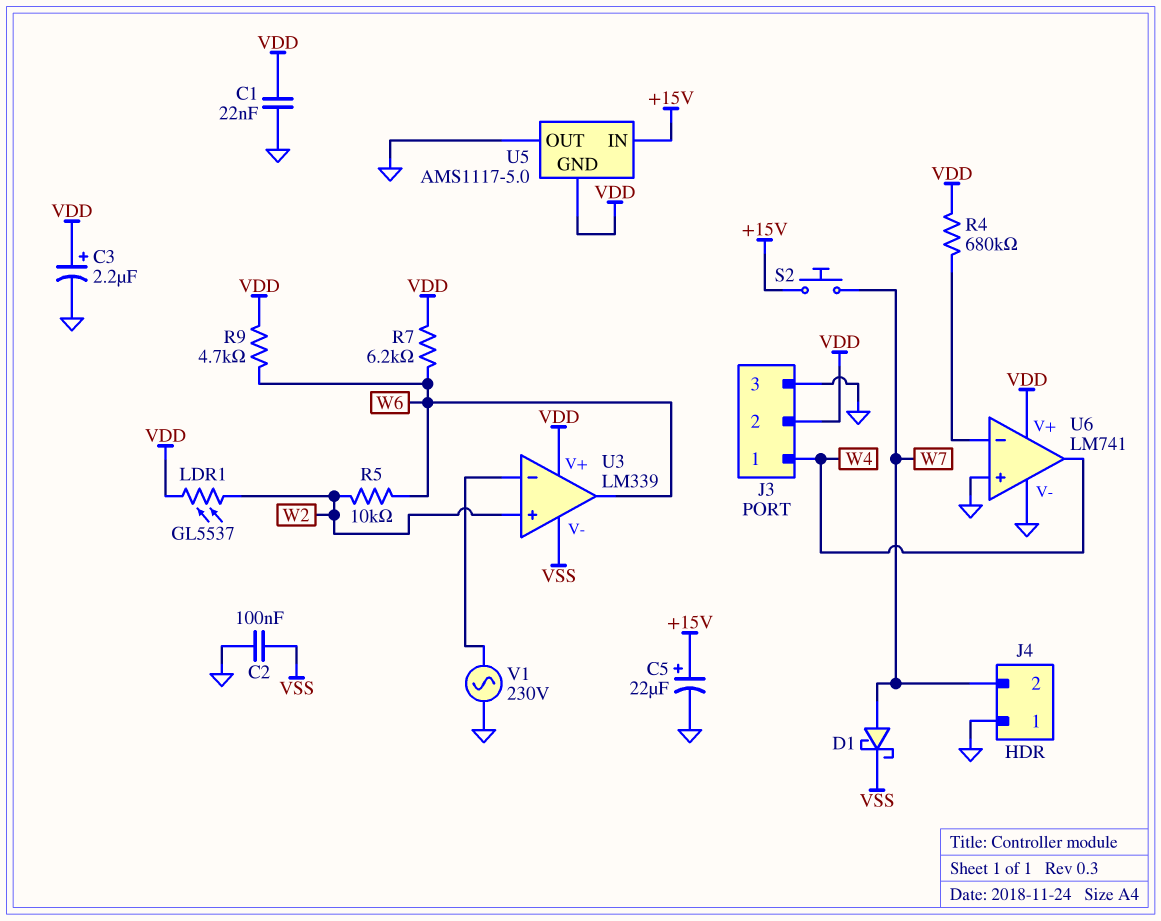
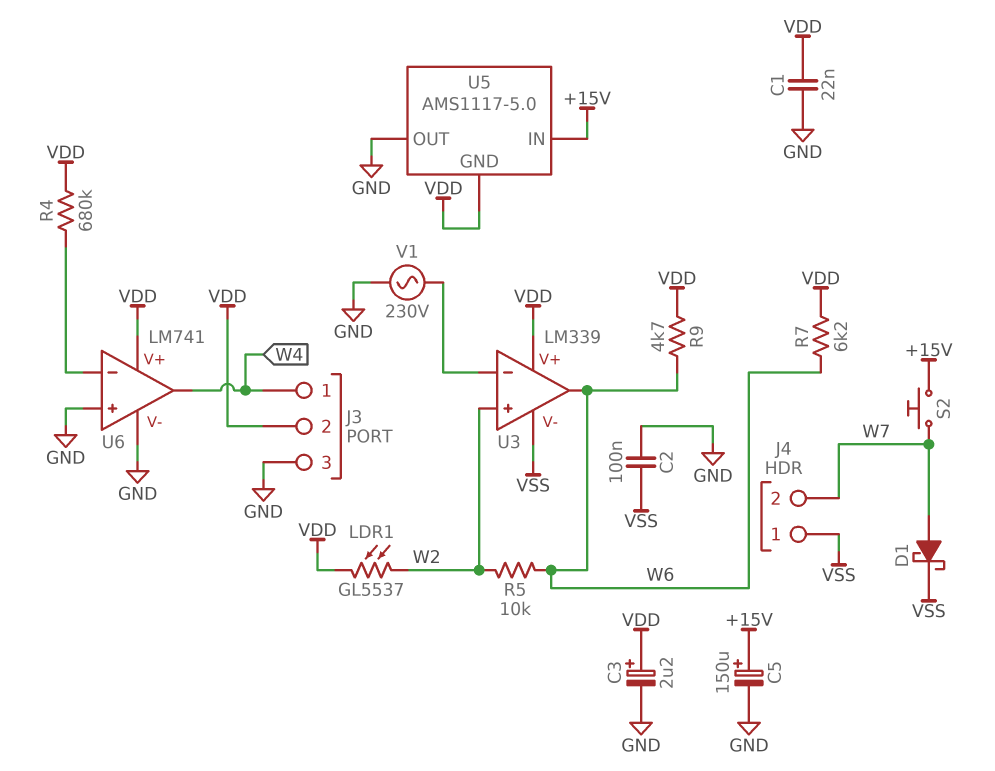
C5: 22uF (plus +15V, minus GND) -> 150uF (plus +15V, minus GND)
J4 pin 1: GND -> VSS

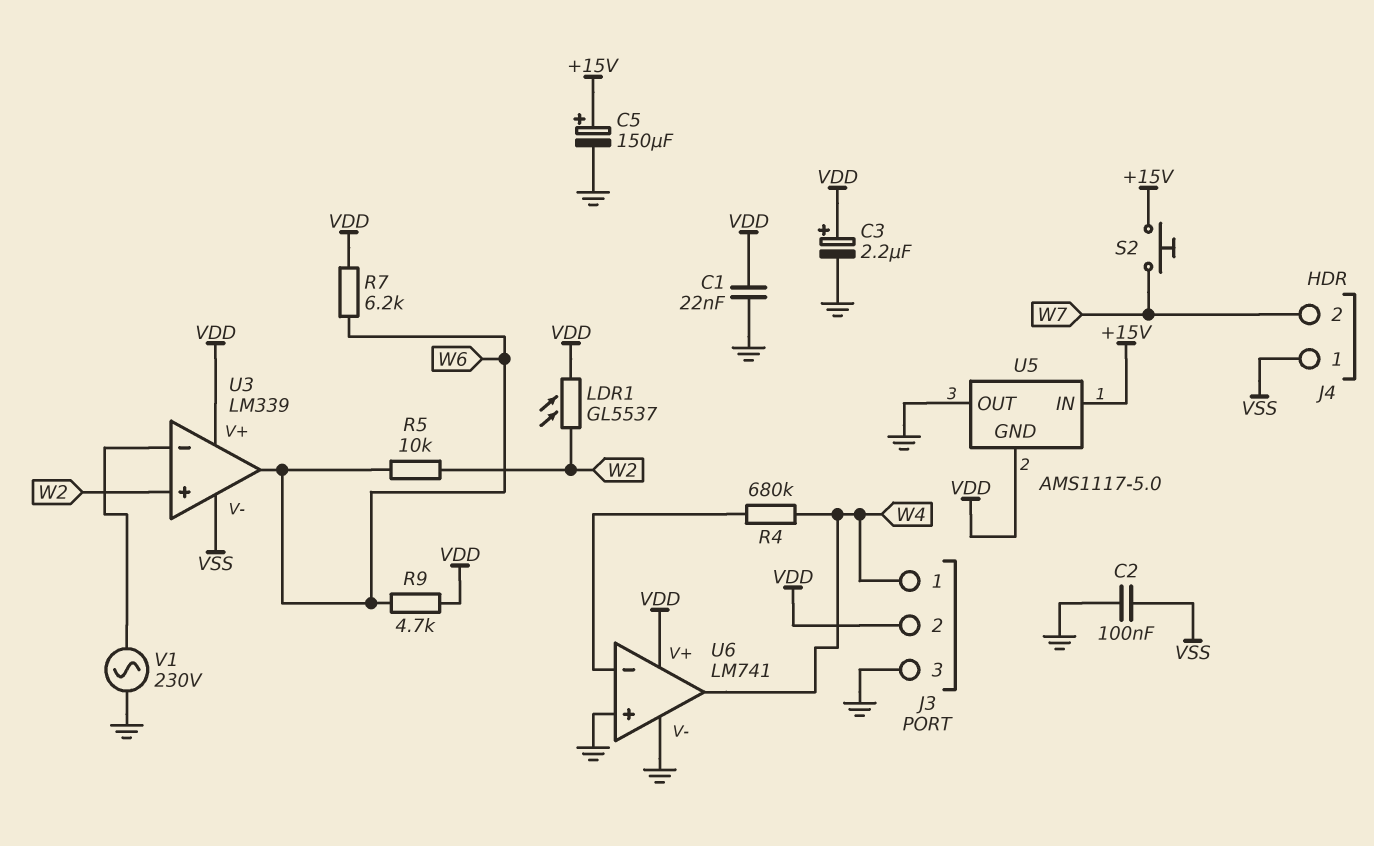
D1: schottky (A W7, K VSS) -> none
R4: 680k (U6/in-, VDD) -> 680k (U6/in-, W4)

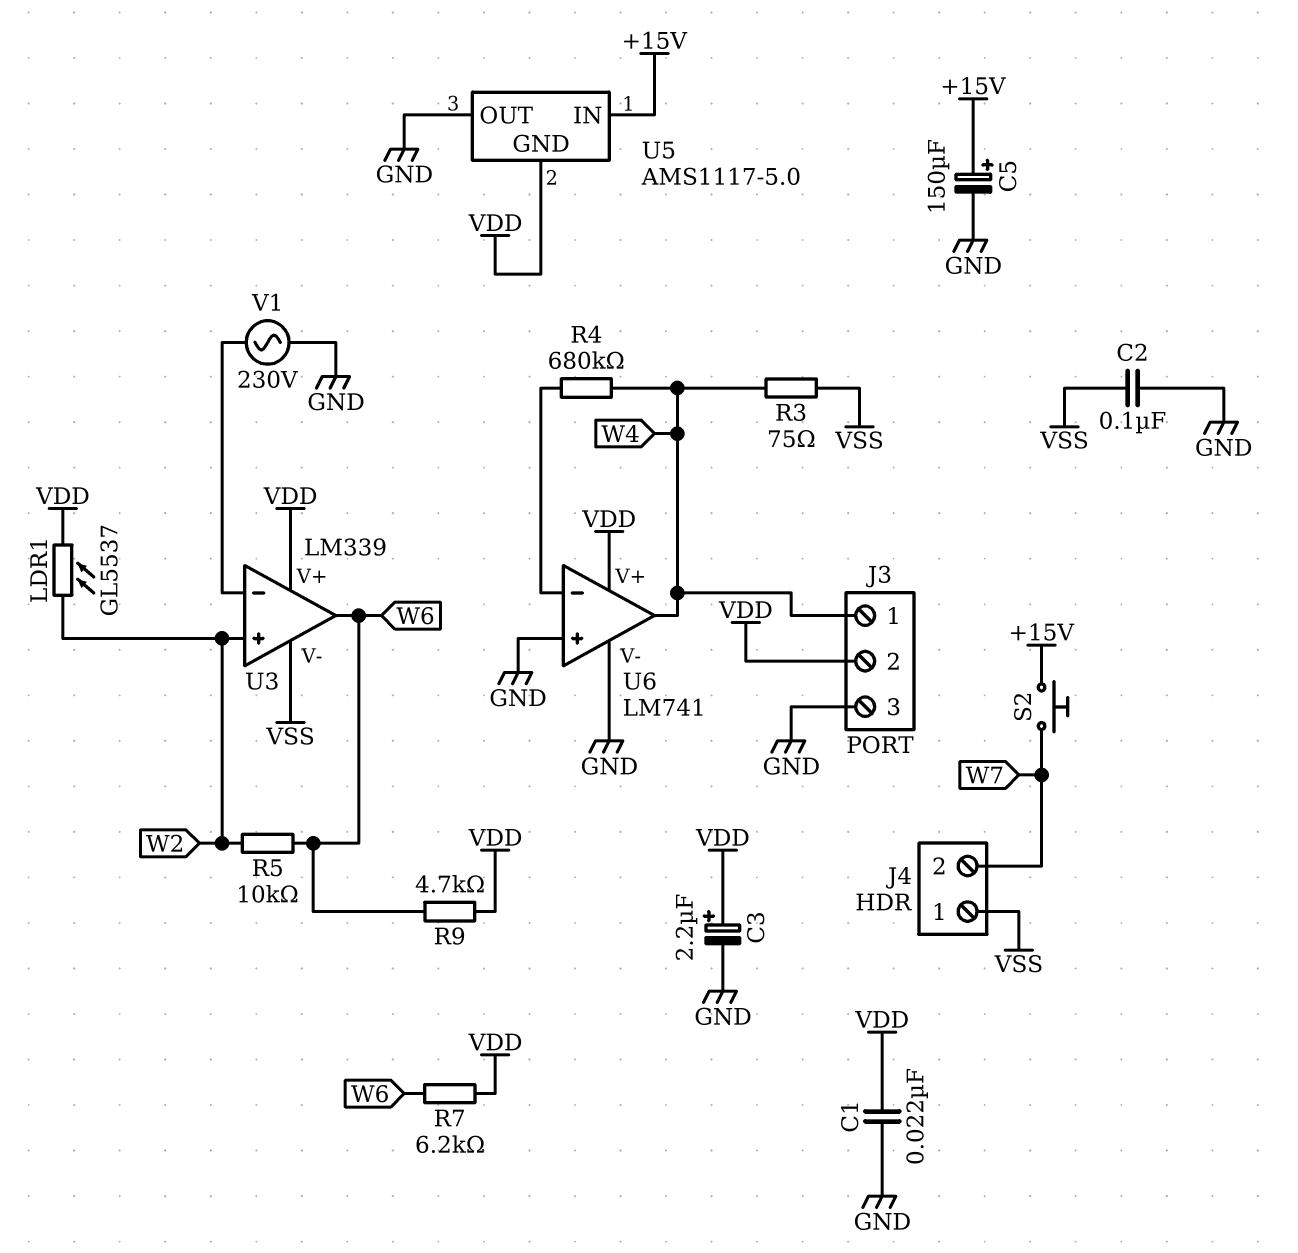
R3: none -> 75 (VSS, W4)

